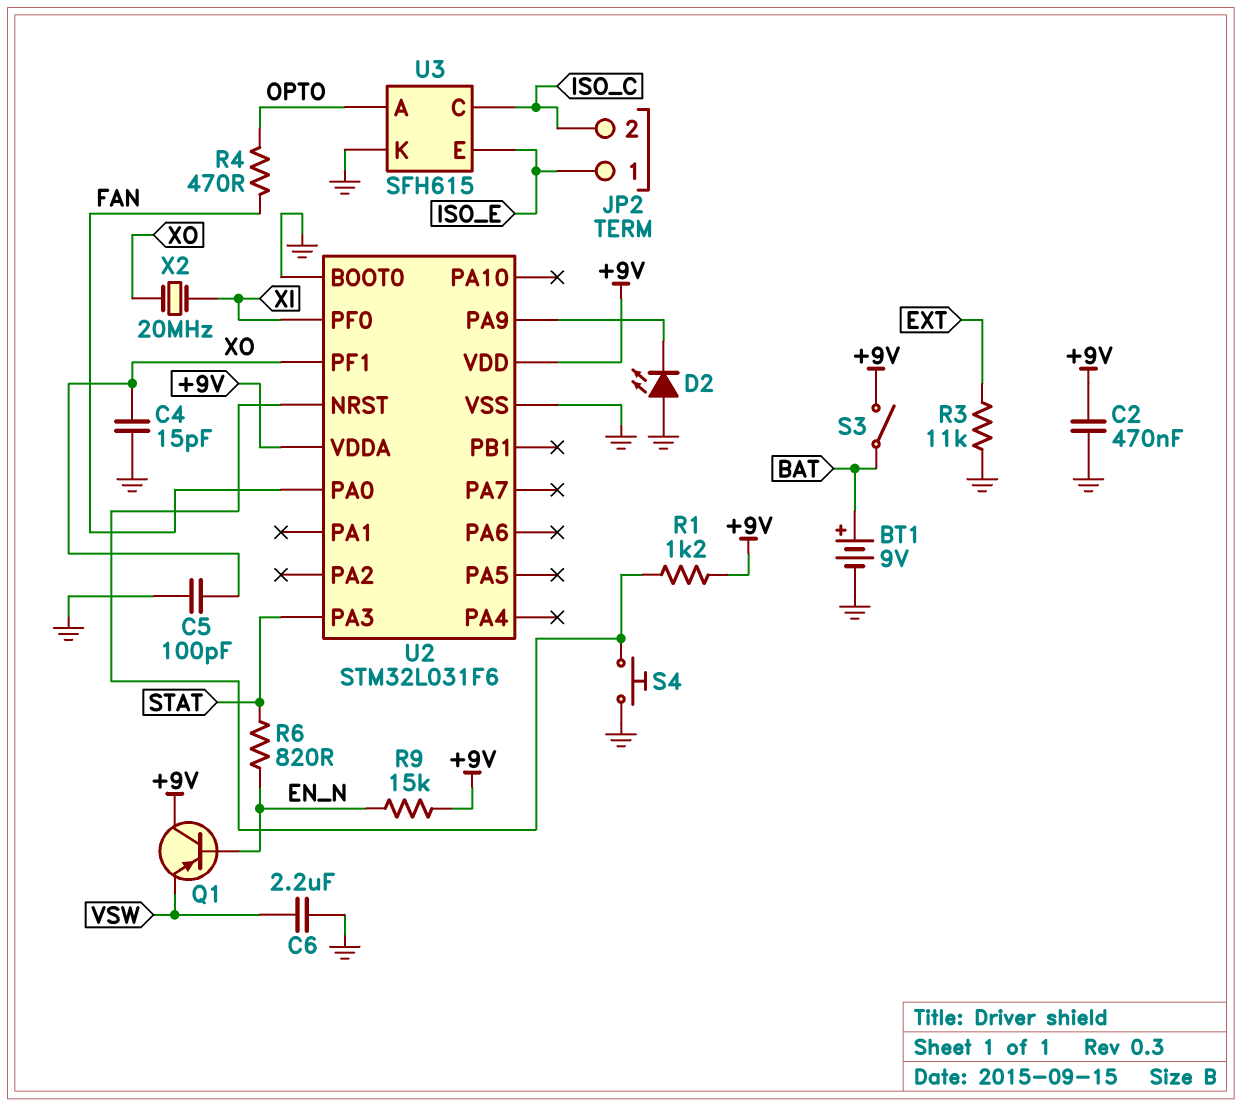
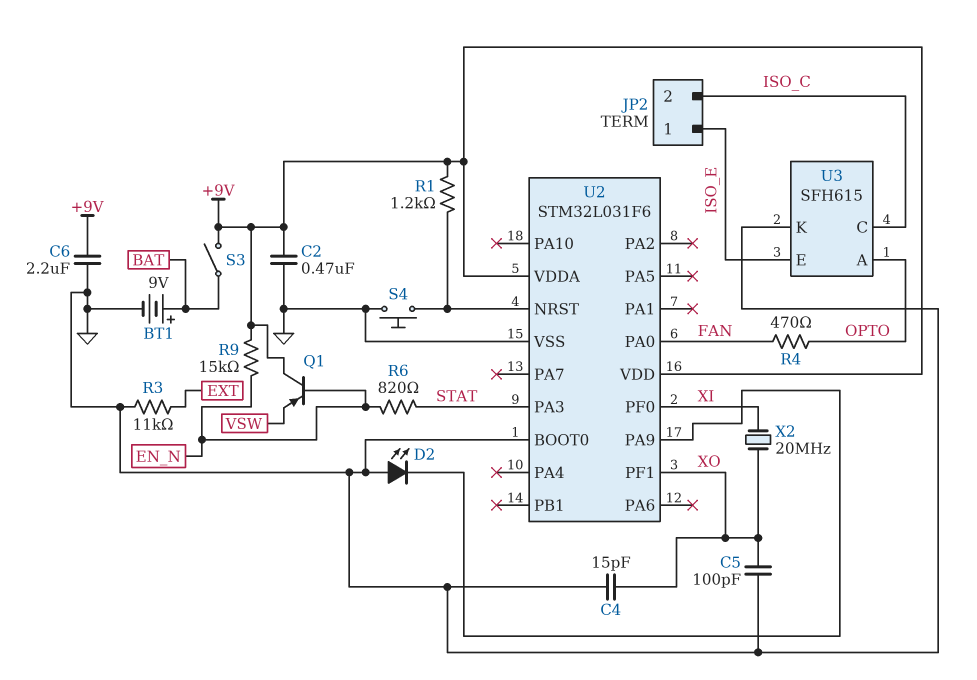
C6: 2.2uF (GND, VSW) -> 2.2uF (+9V, GND)

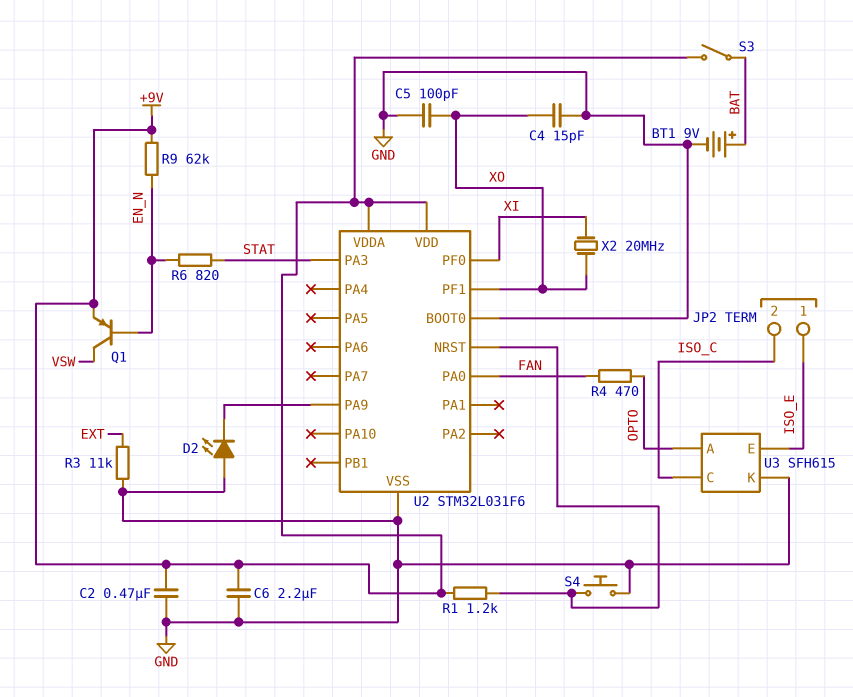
Q1: PNP (B EN_N, C +9V, E VSW) -> PNP (B EN_N, C VSW, E +9V)
R9: 15k (+9V, EN_N) -> 62k (+9V, EN_N)

